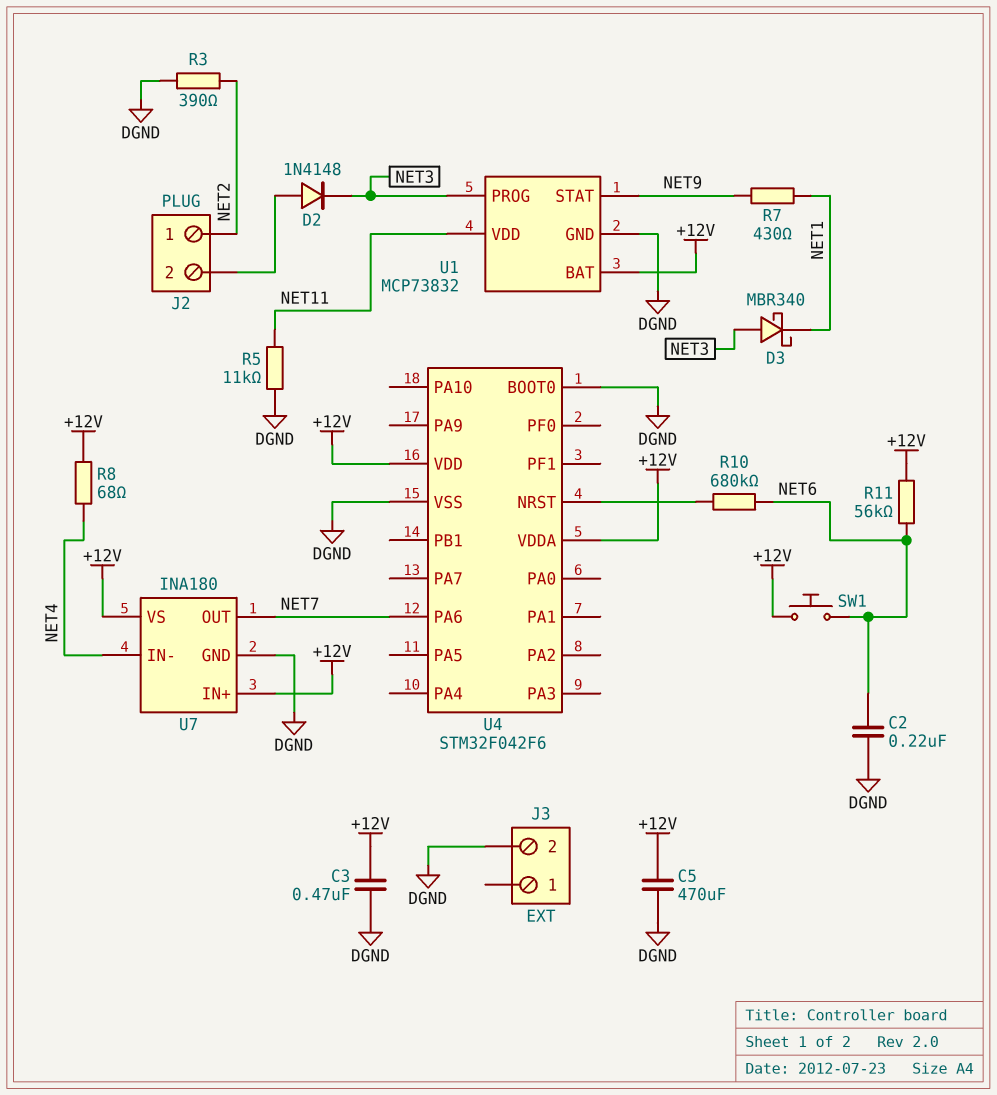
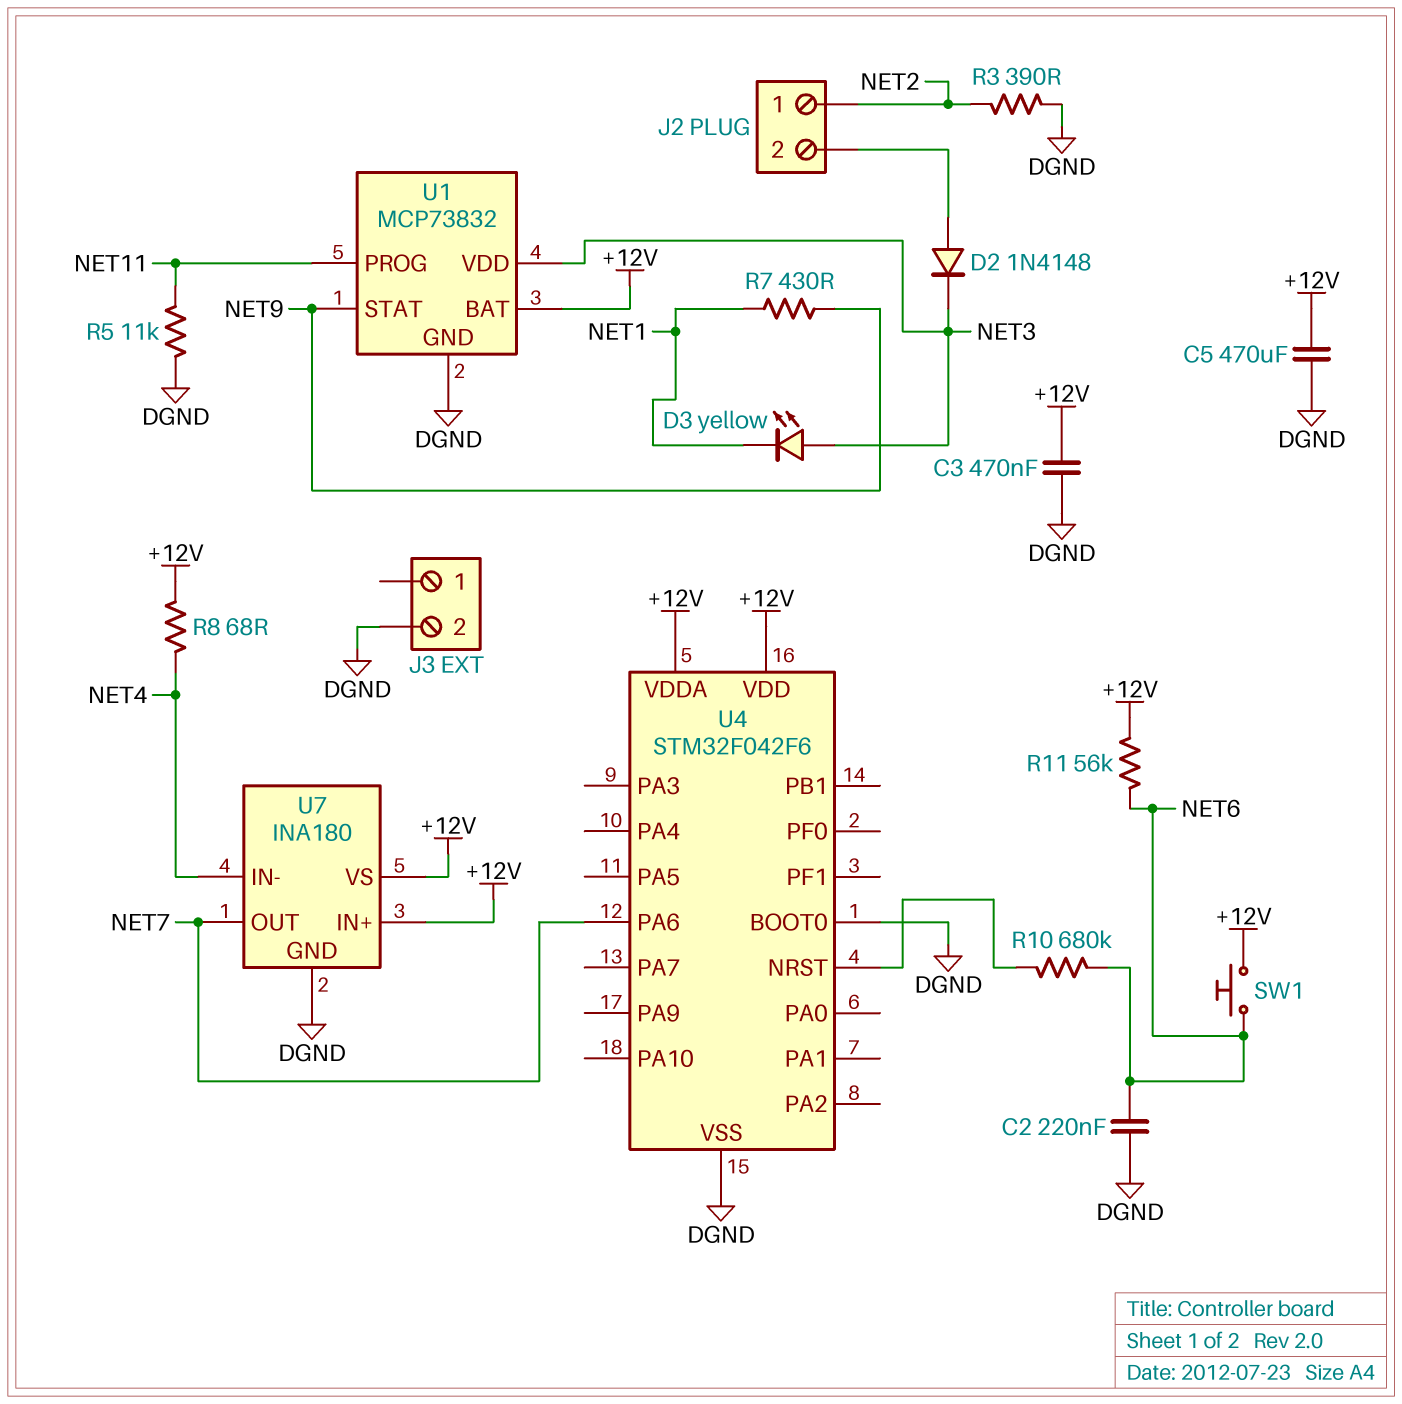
D3: schottky MBR340 (A NET3, K NET1) -> LED yellow (A NET3, K NET1)
U1 pin PROG: NET3 -> NET11
U1 pin VDD: NET11 -> NET3

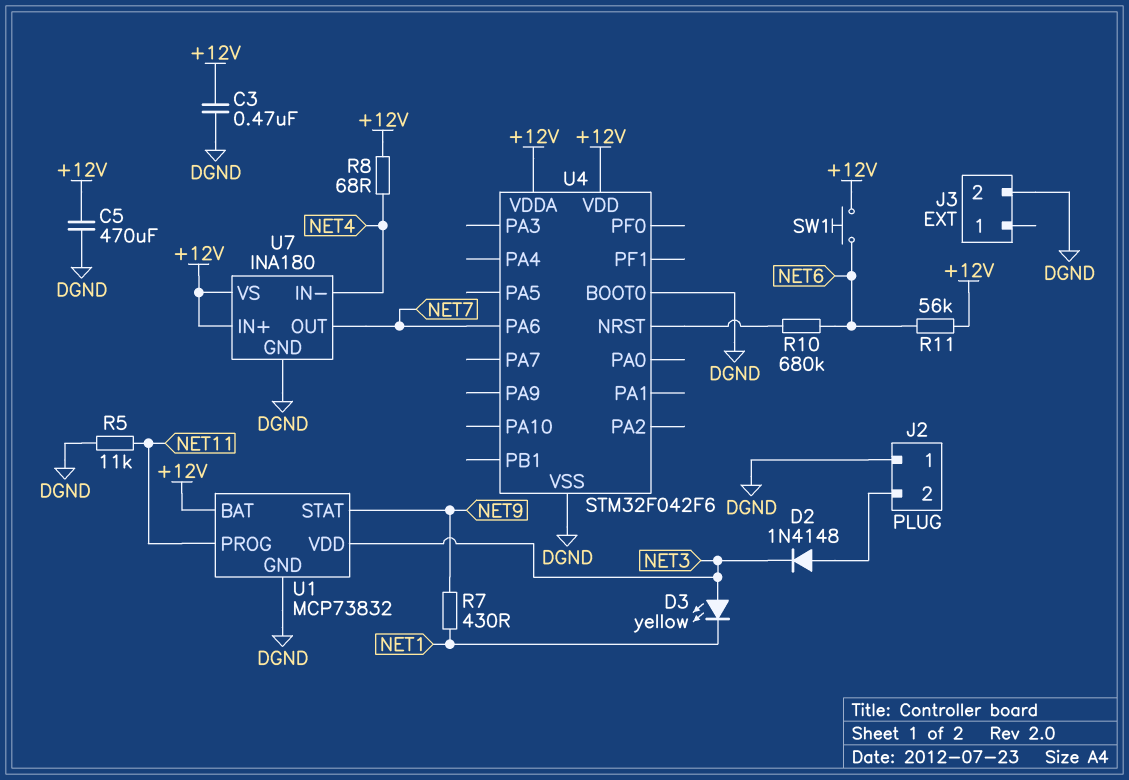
C2: 220nF (DGND, NET6) -> none
J2 pin 1: NET2 -> DGND
R3: 390 (DGND, NET2) -> none

